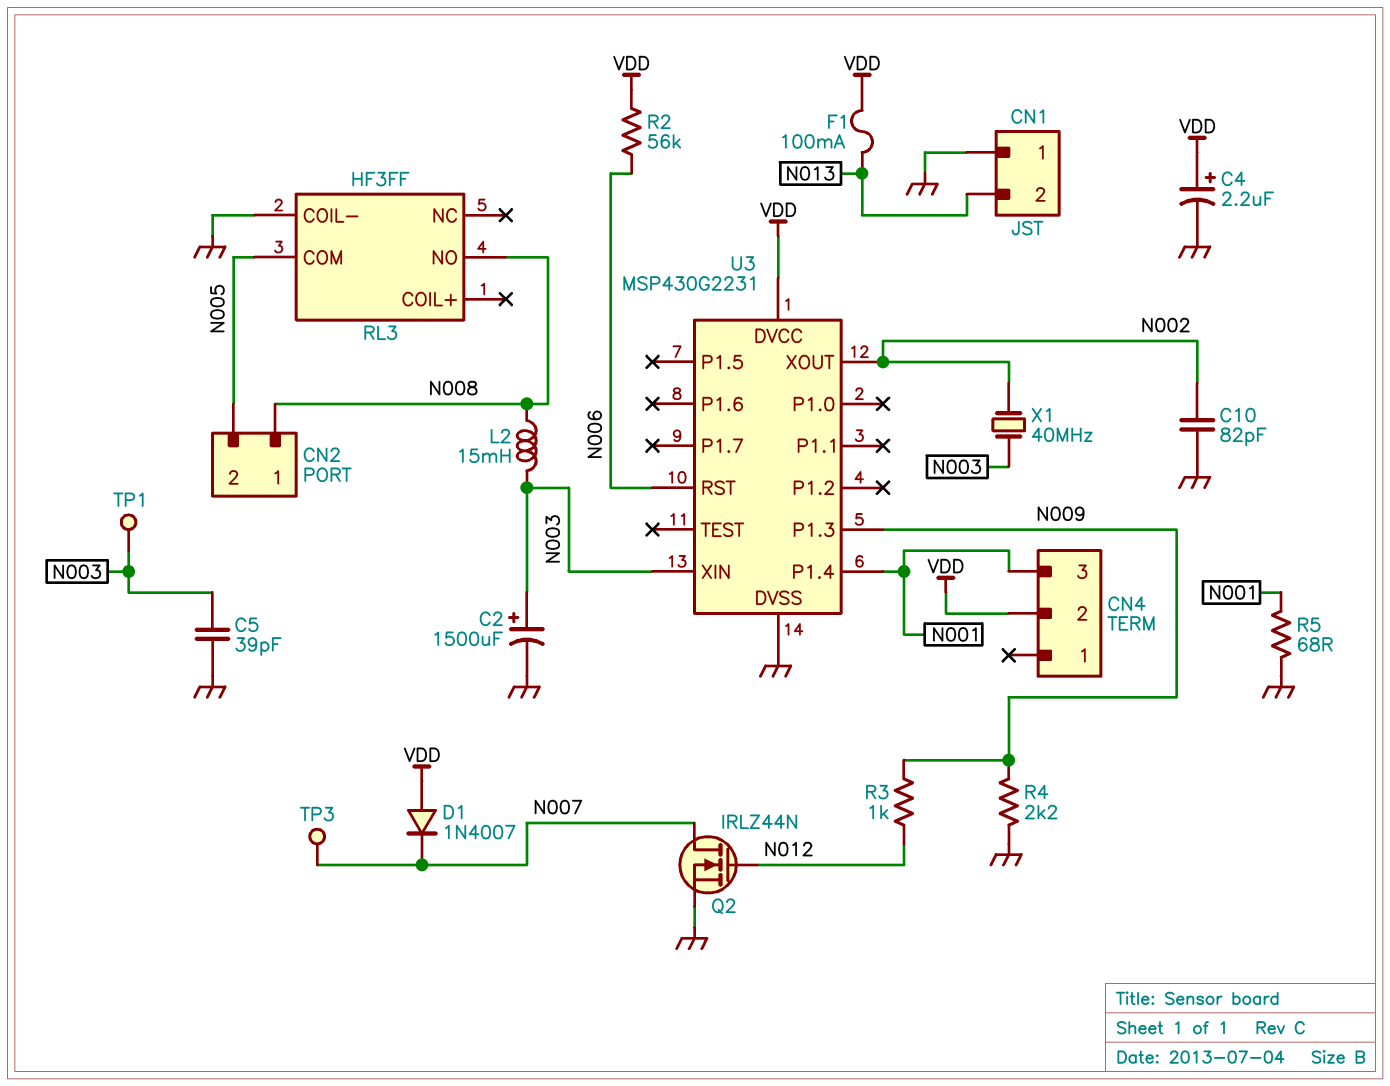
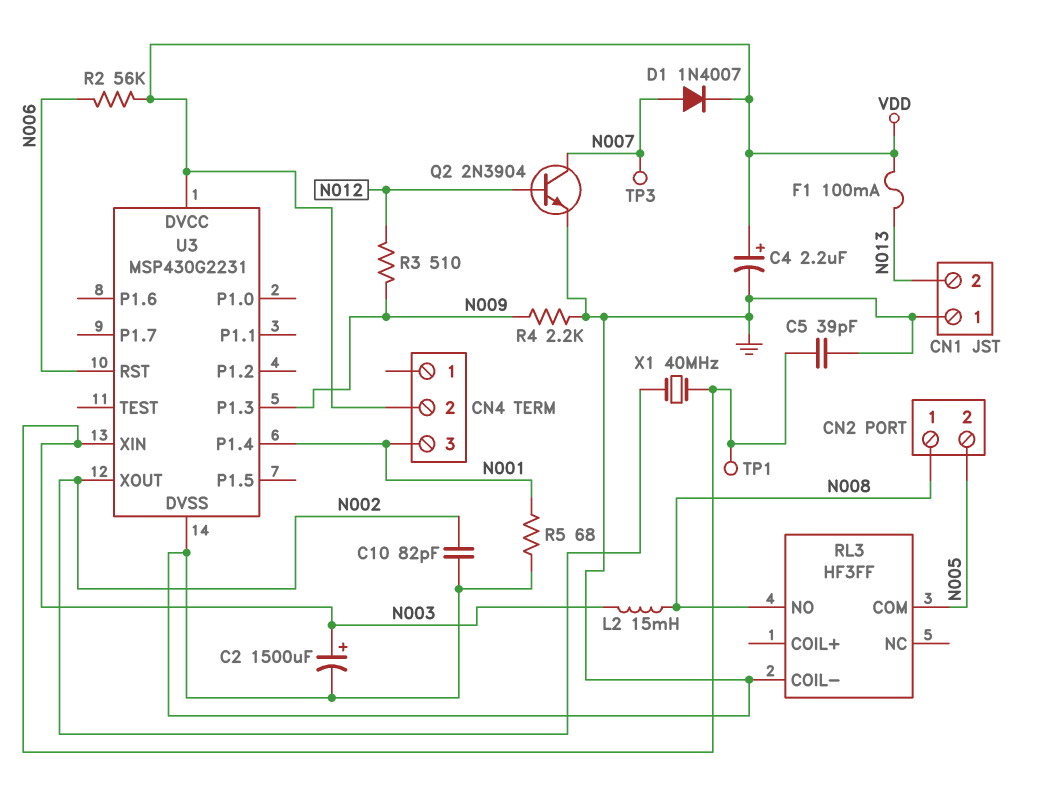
D1: diode 1N4007 (A VDD, K N007) -> diode 1N4007 (A N007, K VDD)
Q2: NMOS IRLZ44N (G N012, D N007, S GND) -> NPN 2N3904 (B N012, C N007, E GND)
R3: 1k (N009, N012) -> 510 (N009, N012)

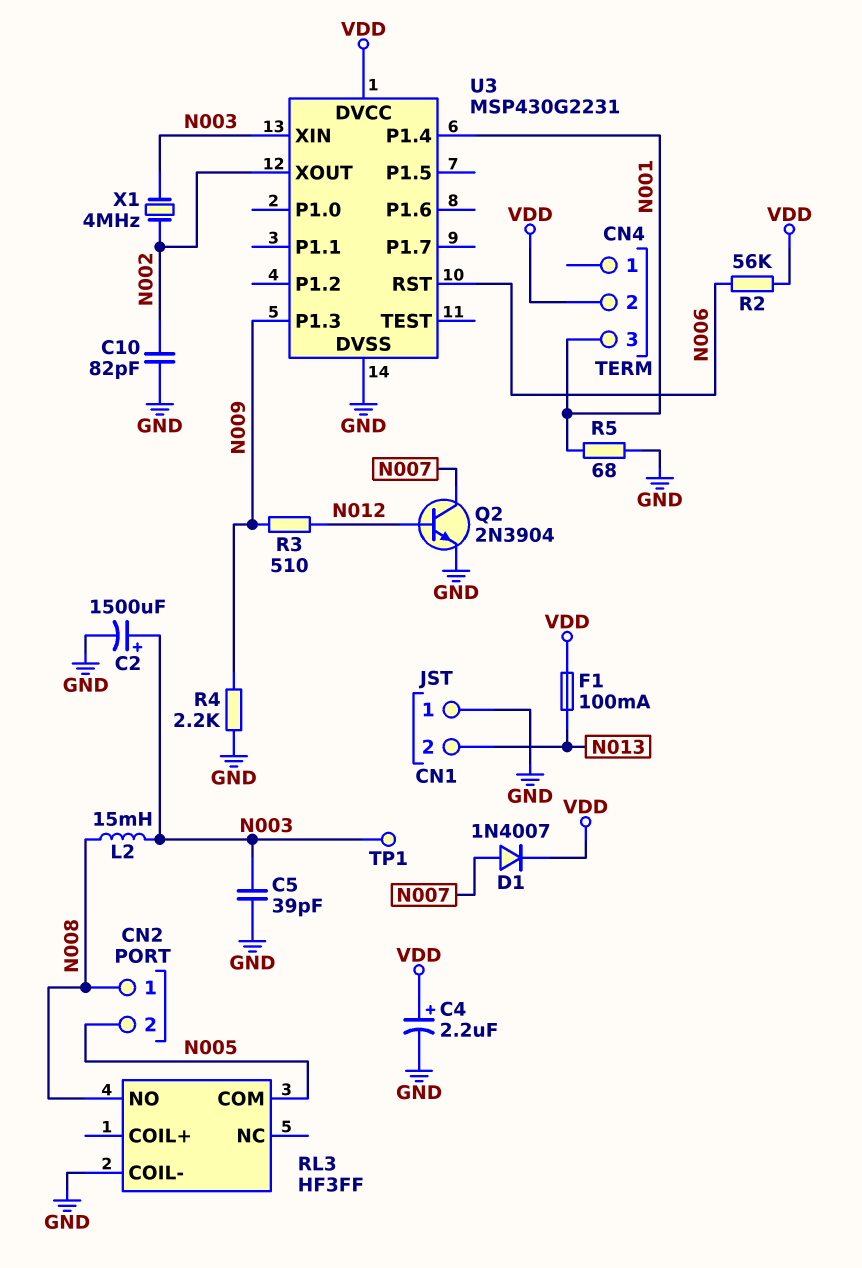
TP3: test point (N007) -> none
X1: 40MHz (N002, N003) -> 4MHz (N002, N003)

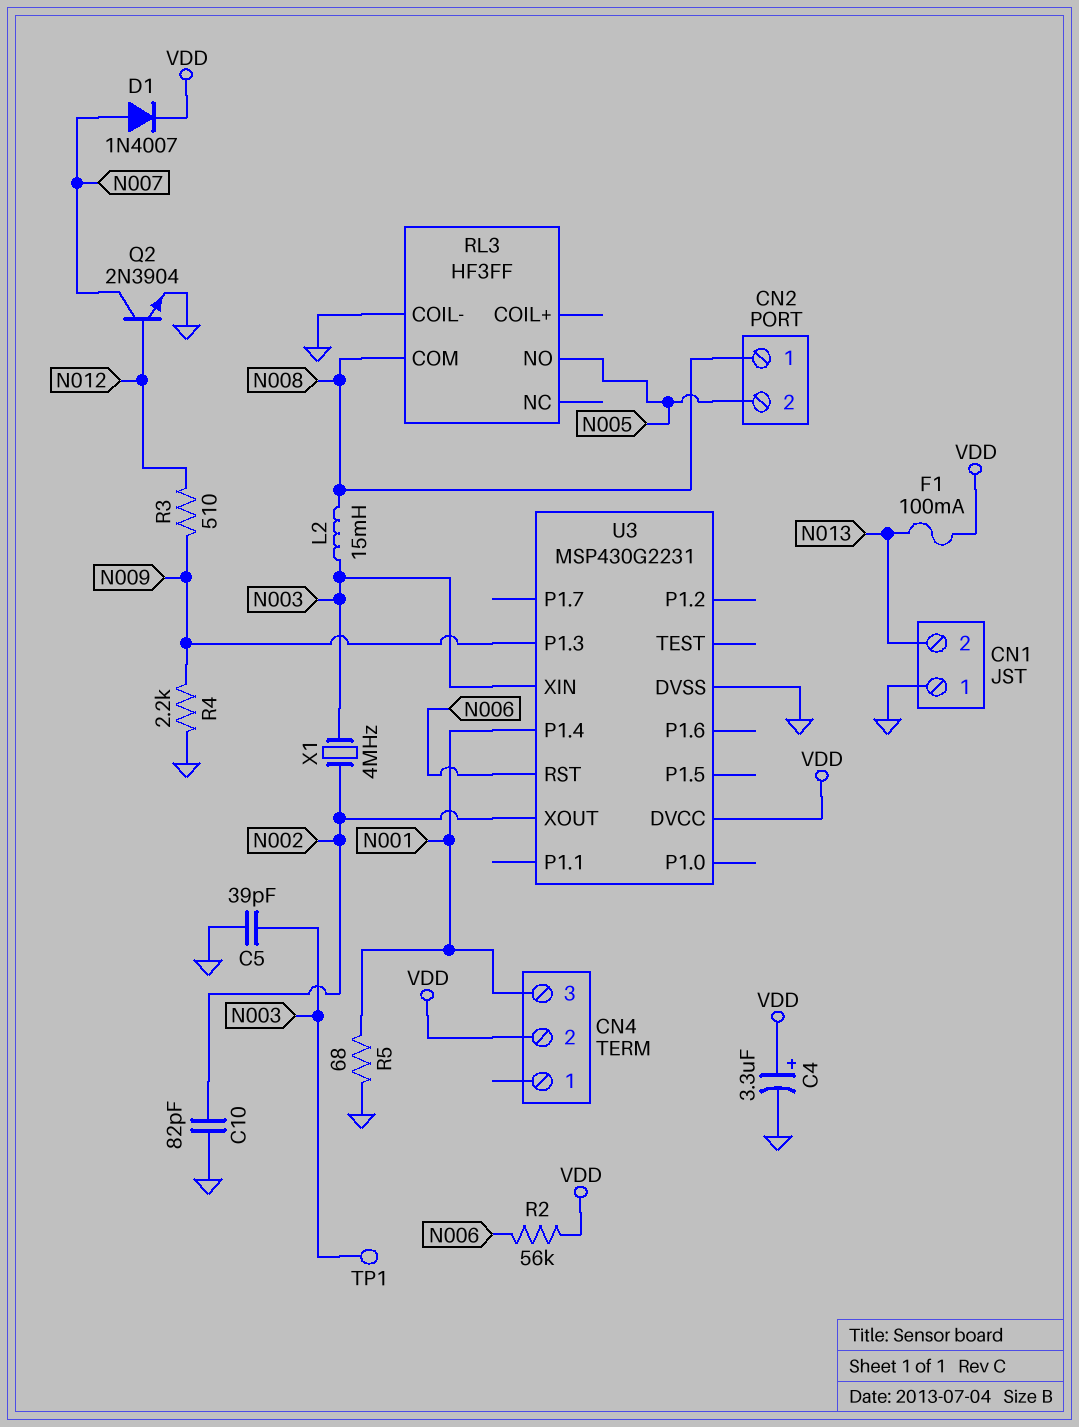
C2: 1500uF (plus N003, minus GND) -> none
C4: 2.2uF (plus VDD, minus GND) -> 3.3uF (plus VDD, minus GND)
RL3 pin COM: N005 -> N008
RL3 pin NO: N008 -> N005

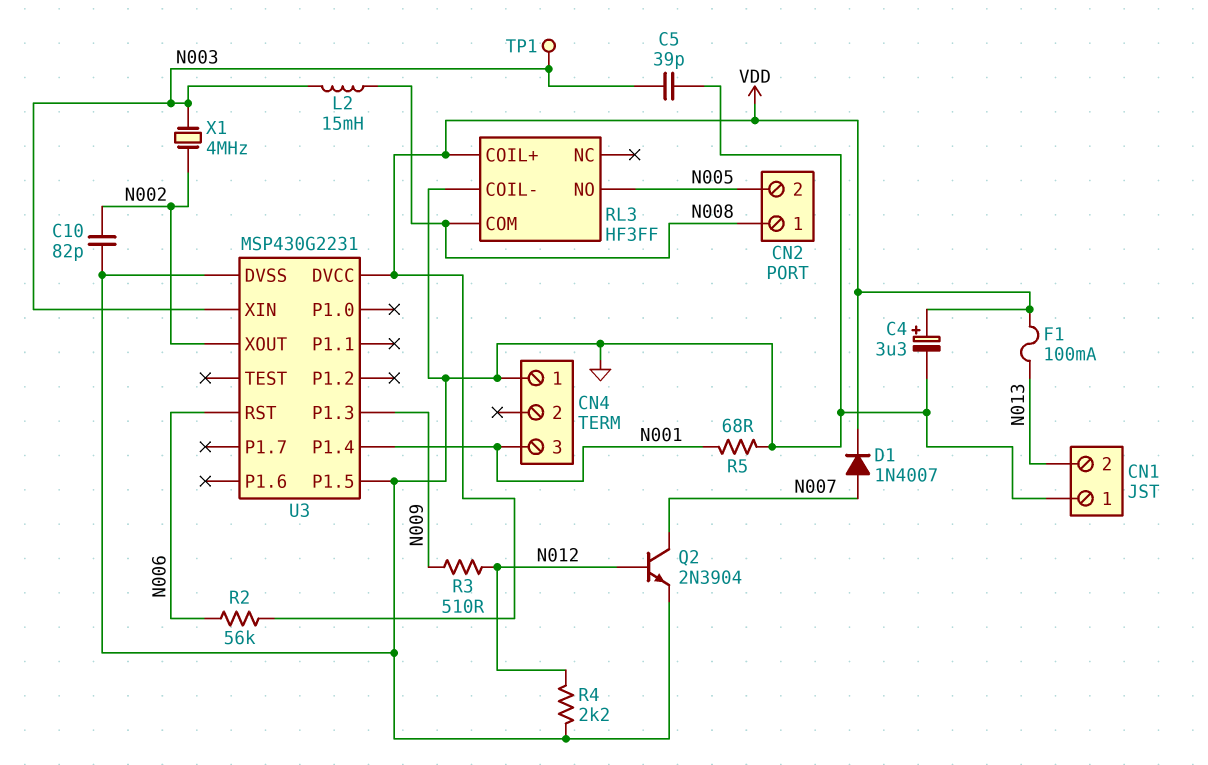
CN4 pin 1: none -> GND
CN4 pin 2: VDD -> none
R4: 2.2k (GND, N009) -> 2.2k (GND, N012)
RL3 pin COIL+: none -> VDD
U3 pin P1.5: none -> GND

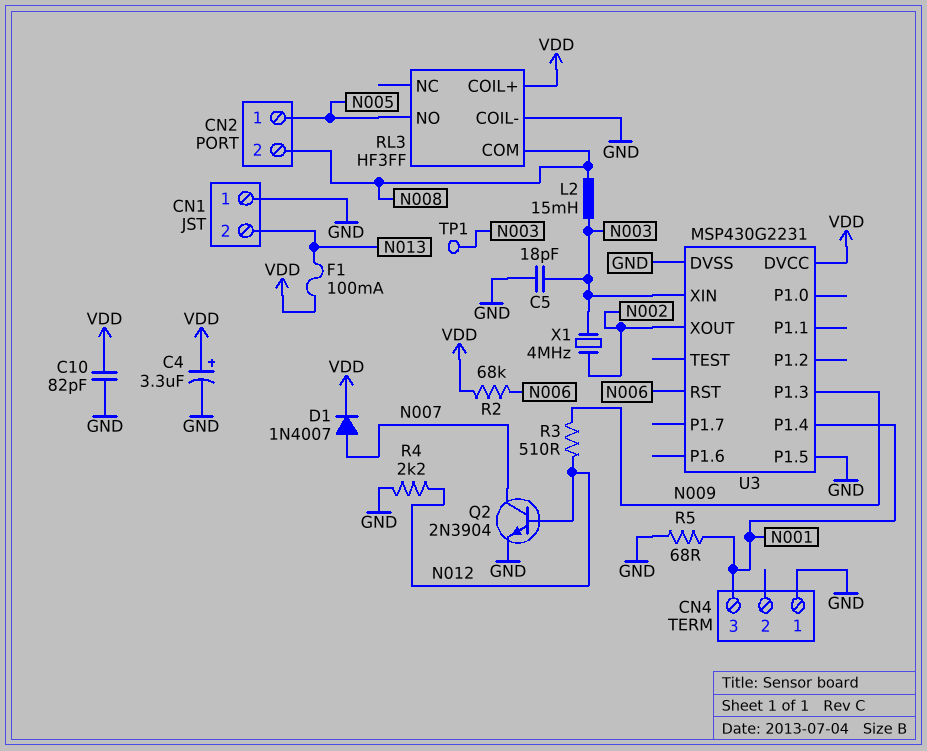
C5: 39pF (GND, N003) -> 18pF (GND, N003)
C10: 82pF (GND, N002) -> 82pF (GND, VDD)
CN2 pin 1: N008 -> N005
CN2 pin 2: N005 -> N008
R2: 56k (N006, VDD) -> 68k (N006, VDD)

